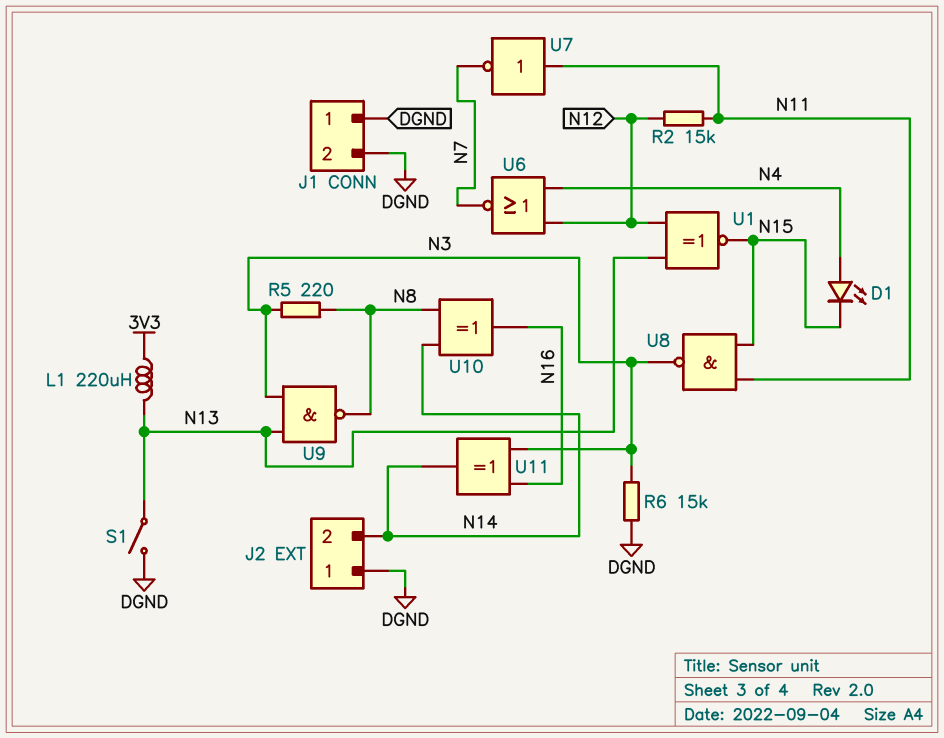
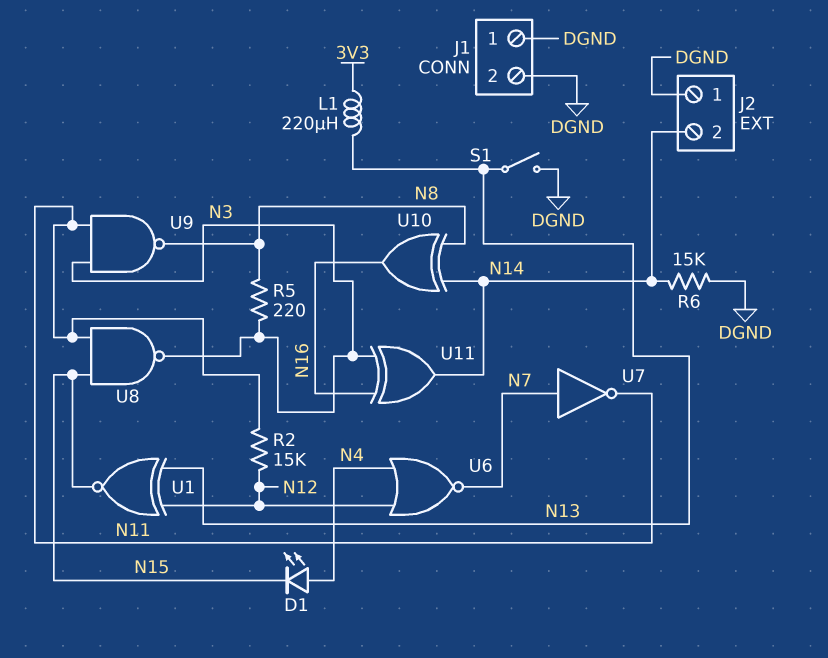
R6: 15k (DGND, N3) -> 15k (DGND, N14)
U7: NOT (in N11, out N7) -> NOT (in N7, out N11)
U9: NAND (in N3, in N13, out N8) -> NAND (in N3, in N11, out N8)

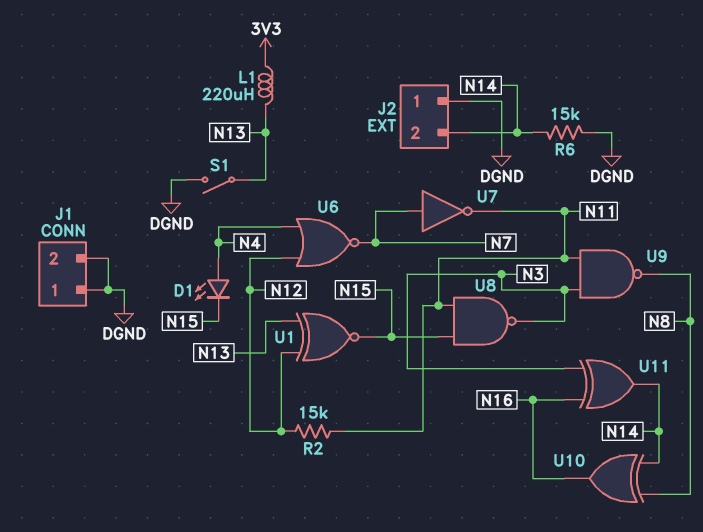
R5: 220 (N3, N8) -> none

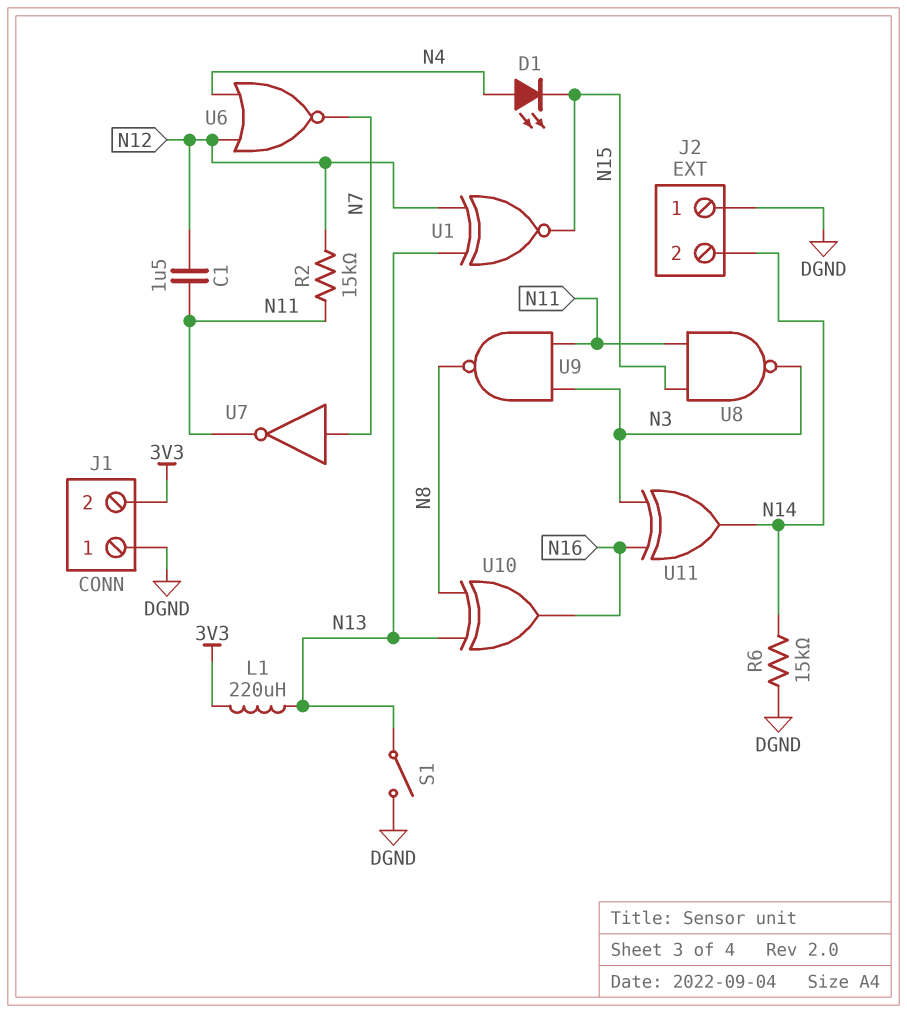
C1: none -> 1.5uF (N11, N12)
J1 pin 2: DGND -> 3V3
U10: XOR (in N8, in N14, out N16) -> XOR (in N8, in N13, out N16)

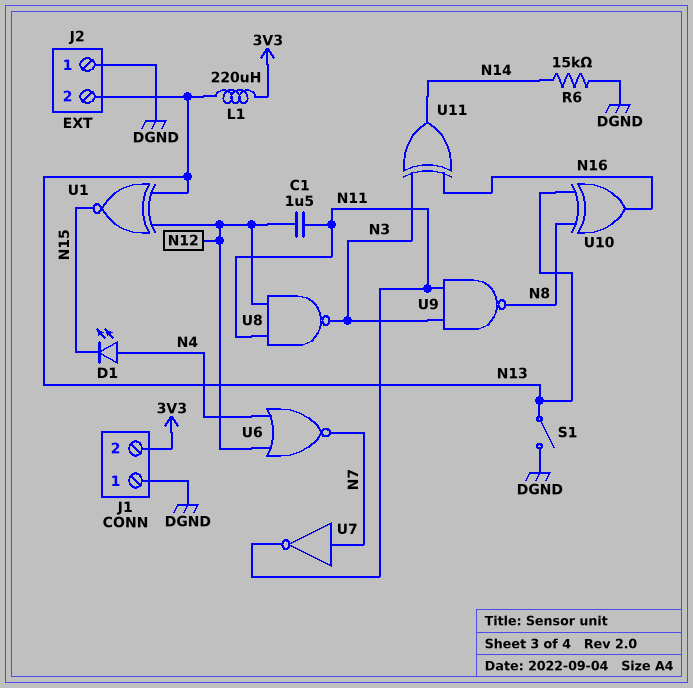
J2 pin 2: N14 -> N13
R2: 15k (N11, N12) -> none
U8: NAND (in N11, in N15, out N3) -> NAND (in N11, in N12, out N3)

